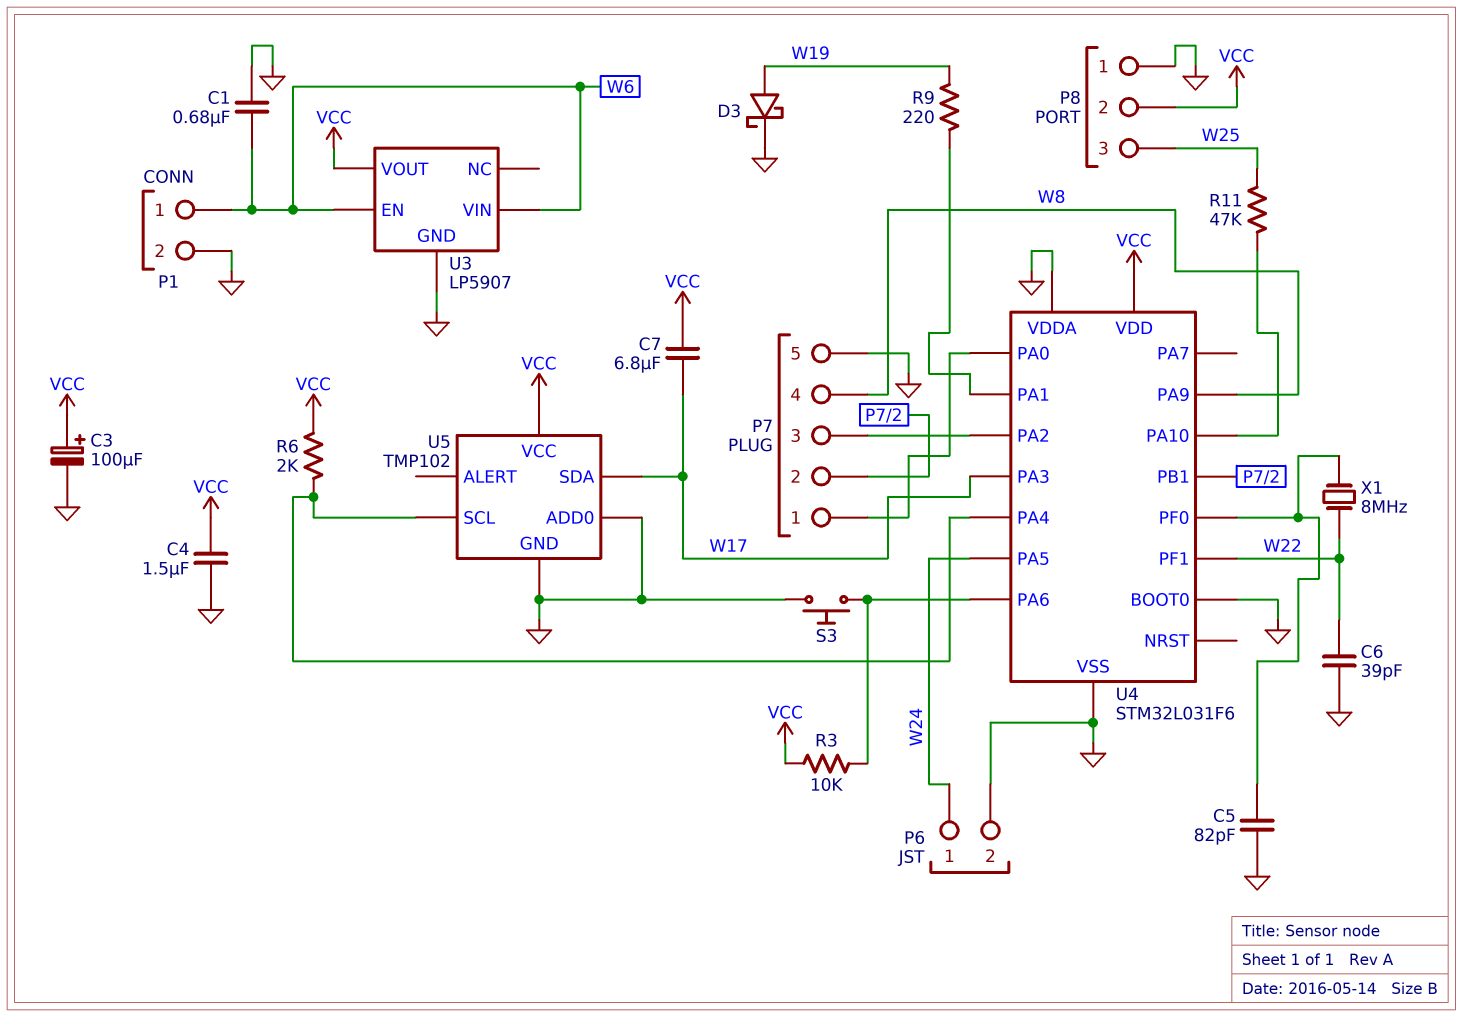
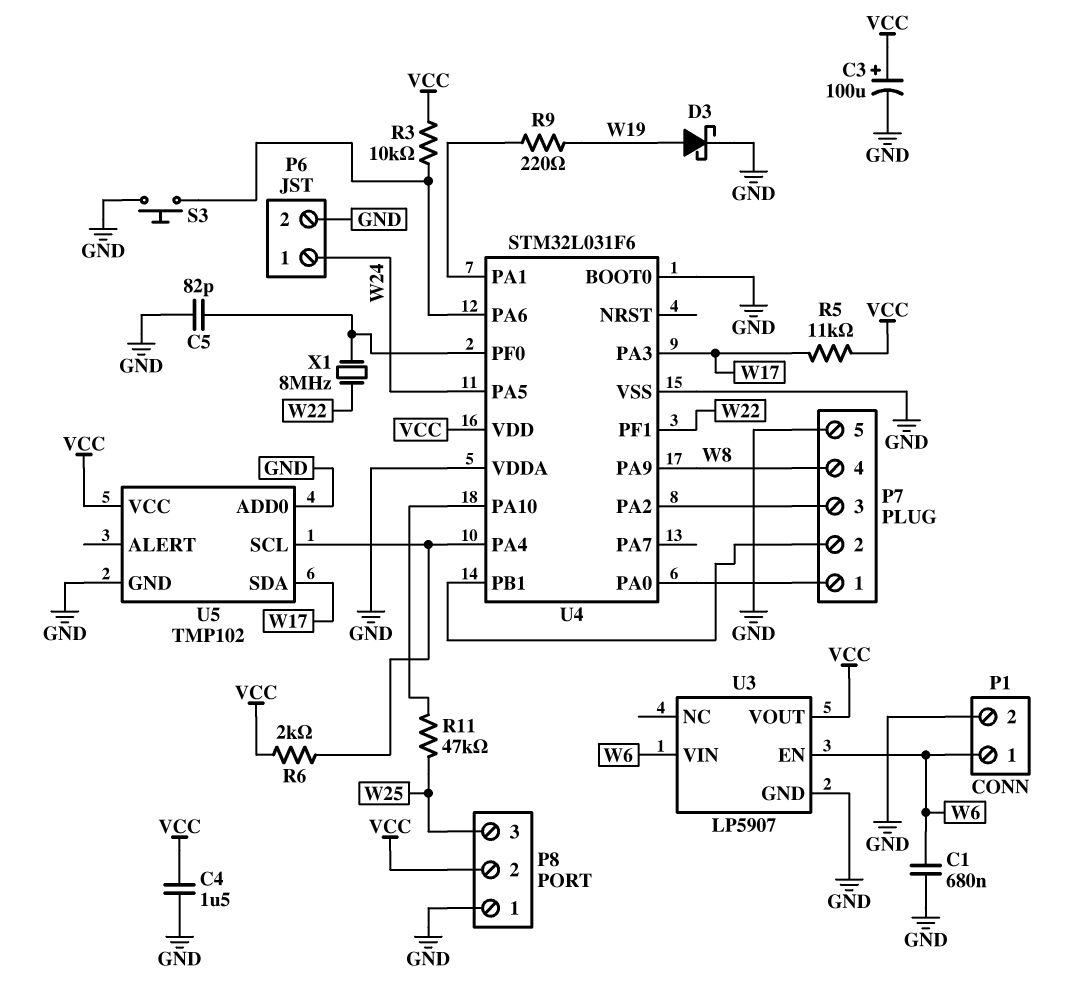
C6: 39pF (GND, W22) -> none
C7: 6.8uF (VCC, W17) -> none
R5: none -> 11k (VCC, W17)

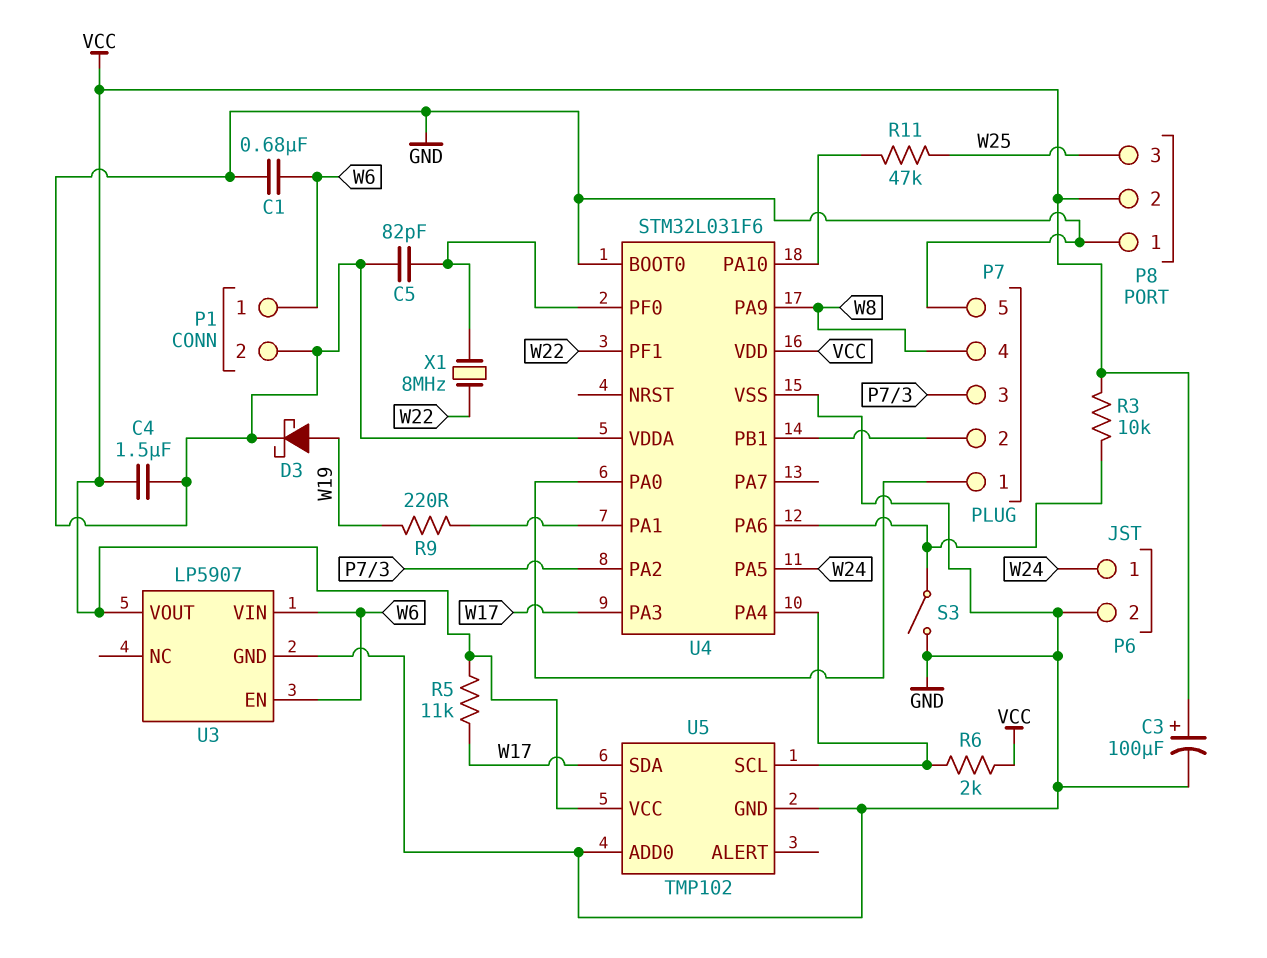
S3: button (GND, U4/PA6) -> switch (GND, U4/PA6)

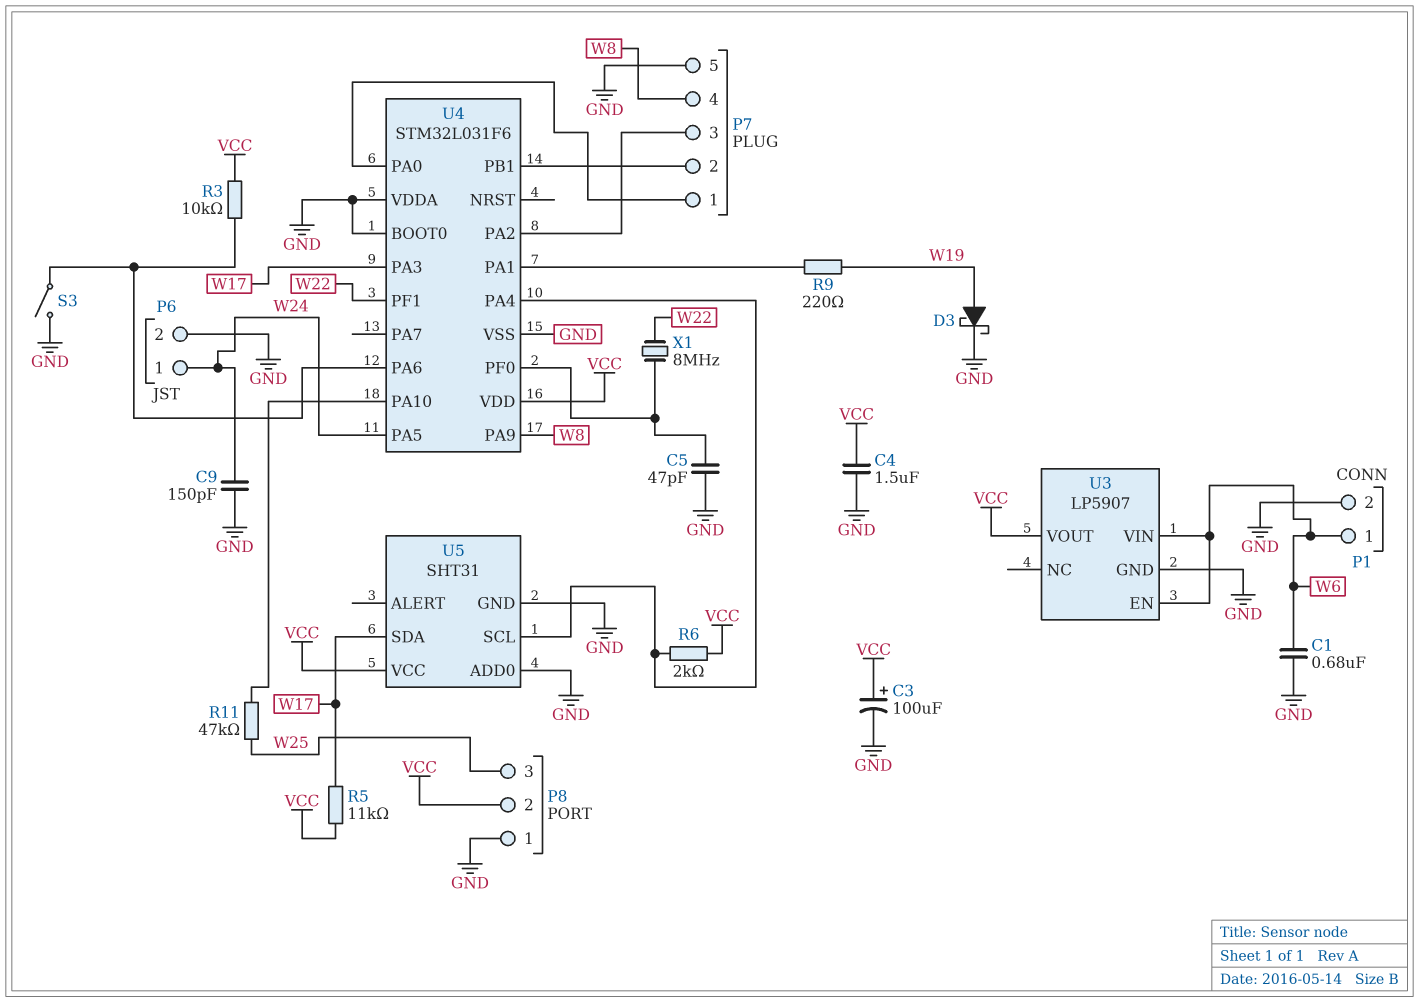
C5: 82pF (GND, U4/PF0) -> 47pF (GND, U4/PF0)
C9: none -> 150pF (GND, W24)
U5: TMP102 -> SHT31

